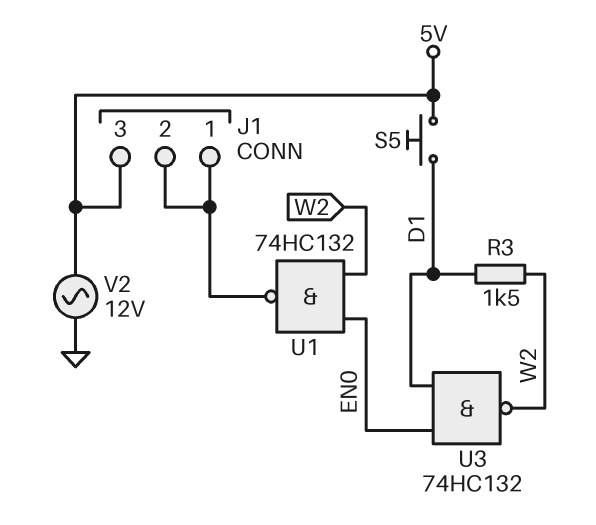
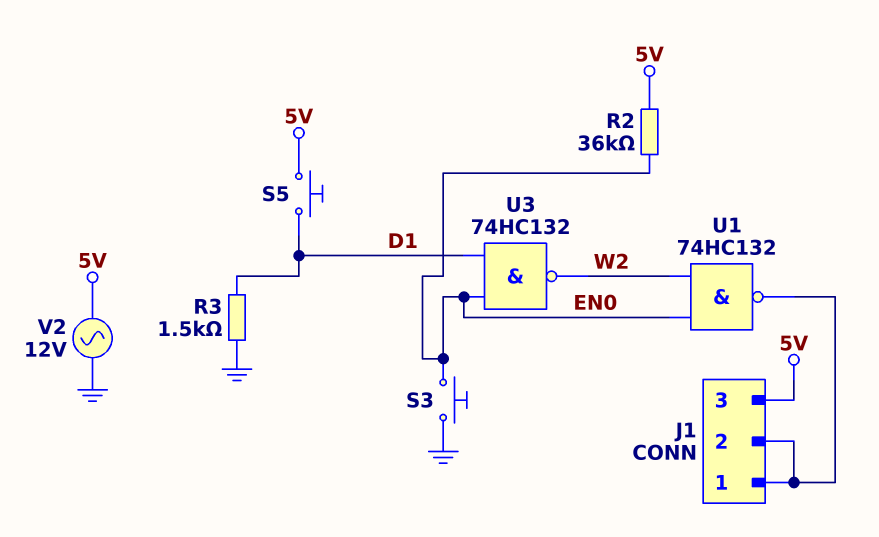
R2: none -> 36k (5V, EN0)
R3: 1.5k (D1, W2) -> 1.5k (D1, GND)
S3: none -> button (EN0, GND)

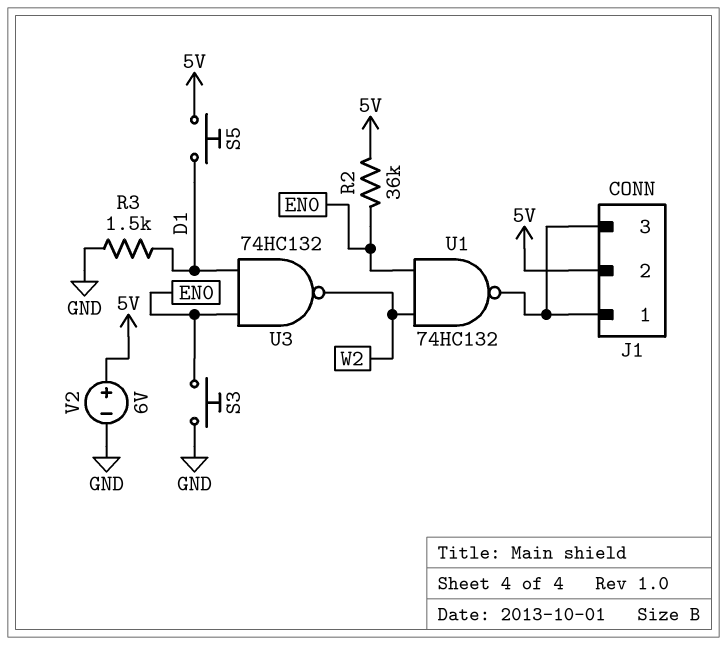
J1 pin 2: J1/1 -> 5V
J1 pin 3: 5V -> J1/1
V2: AC 12V (5V, GND) -> 6V (plus 5V, minus GND)

